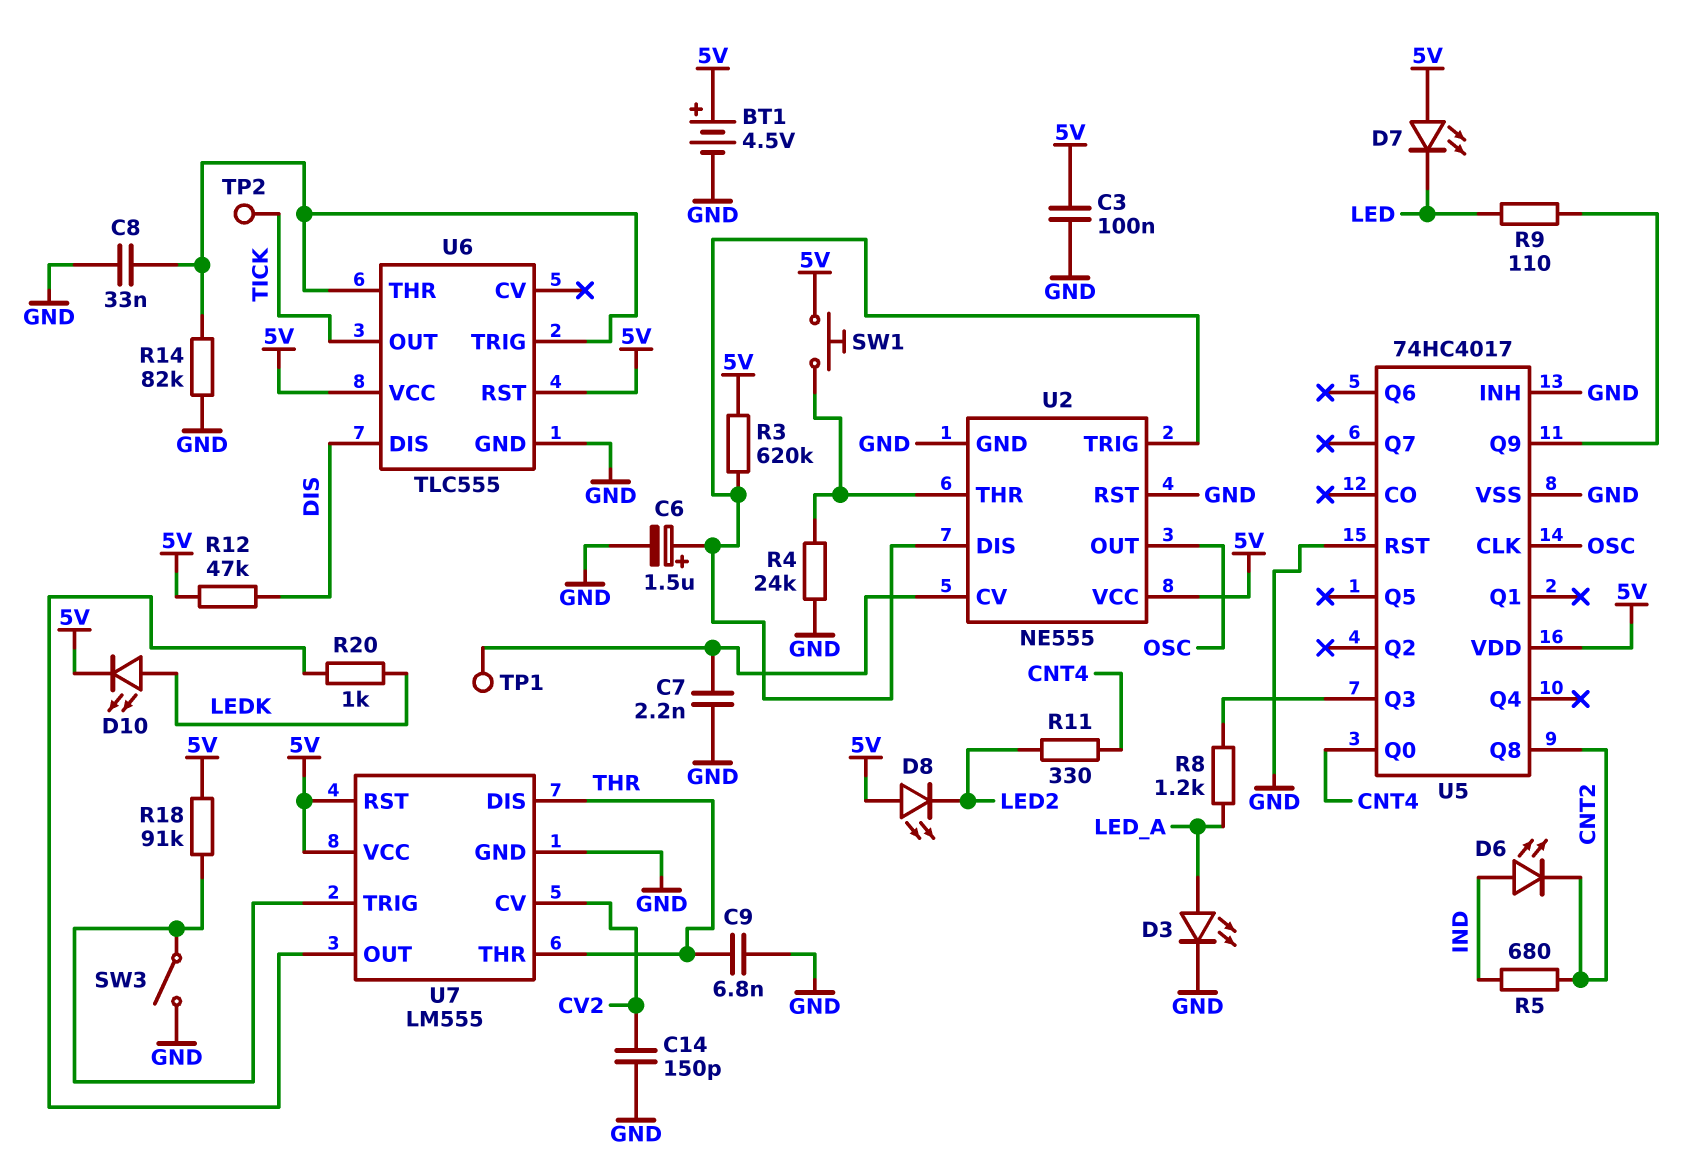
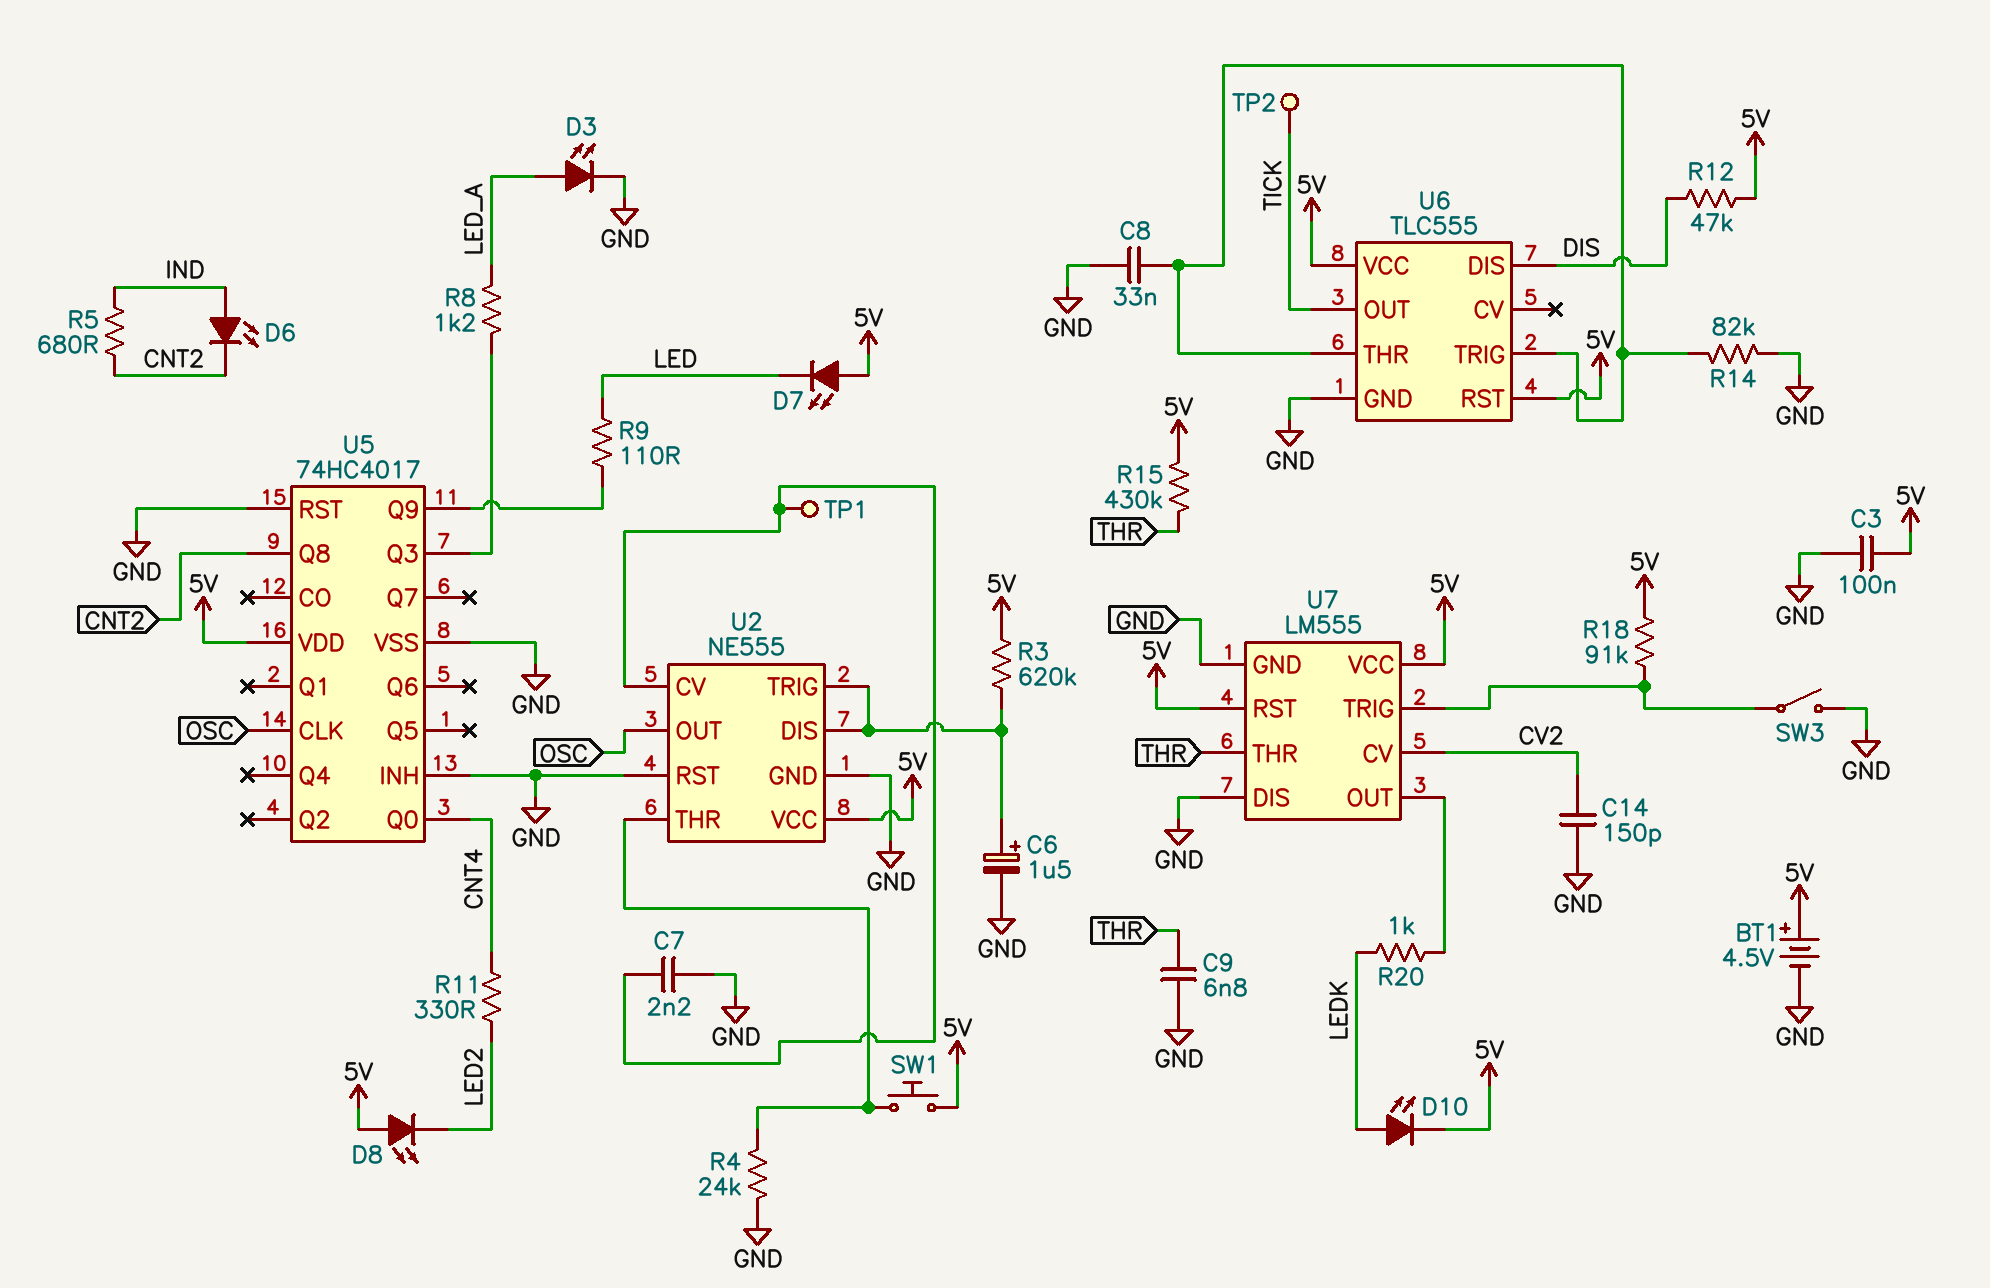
R15: none -> 430k (5V, THR)
U7 pin DIS: THR -> GND

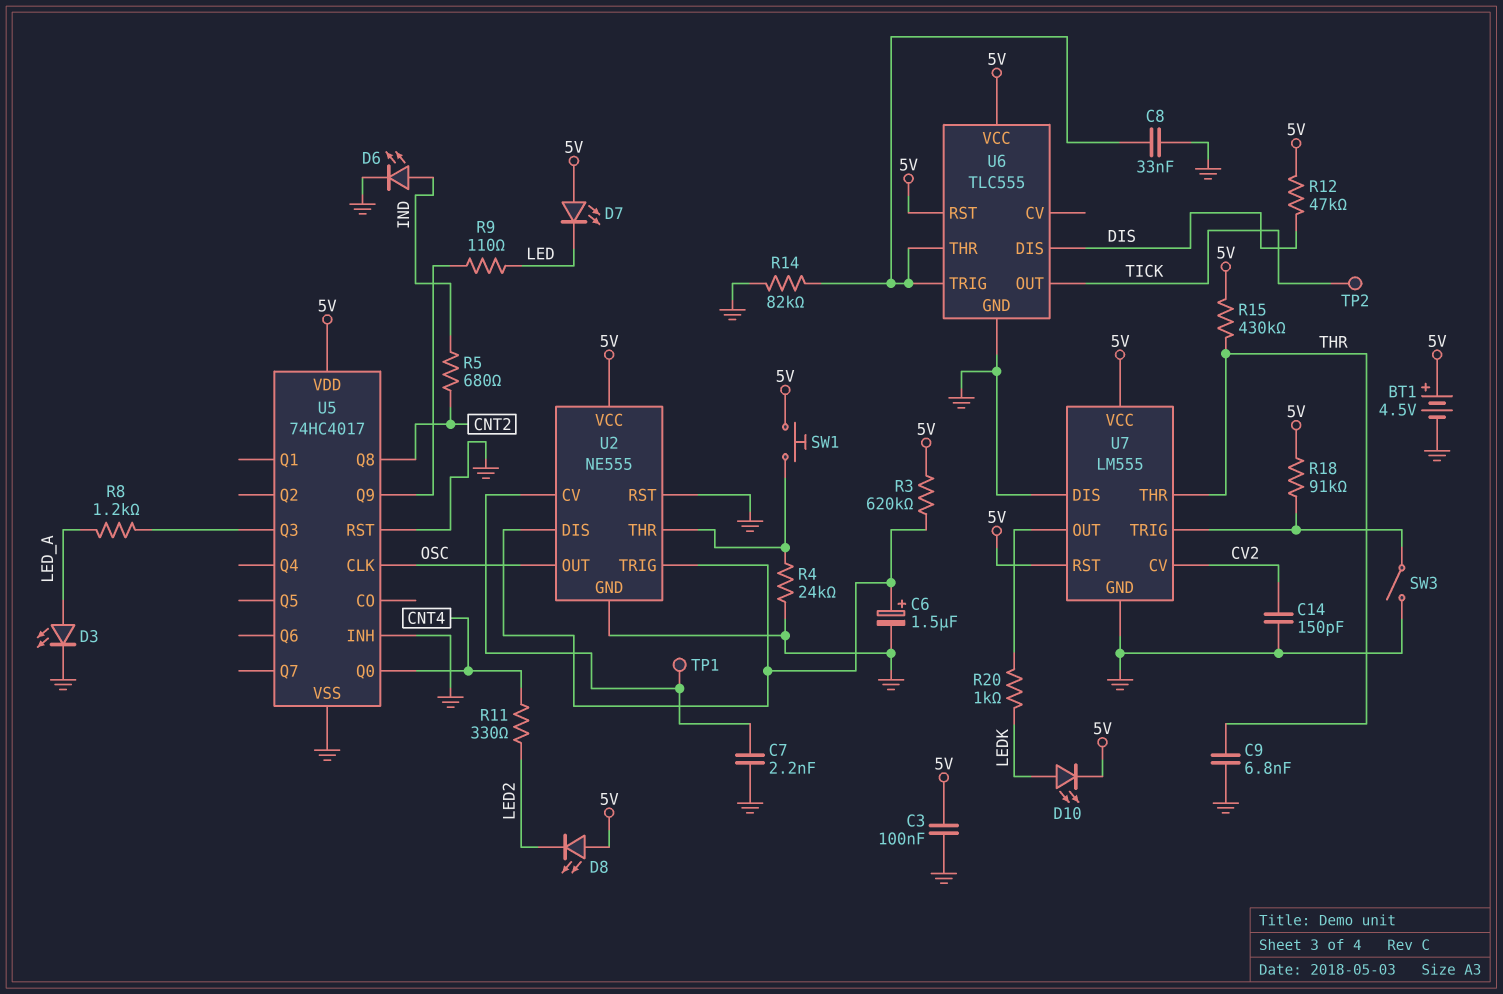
D6: LED (A IND, K CNT2) -> LED (A IND, K GND)

